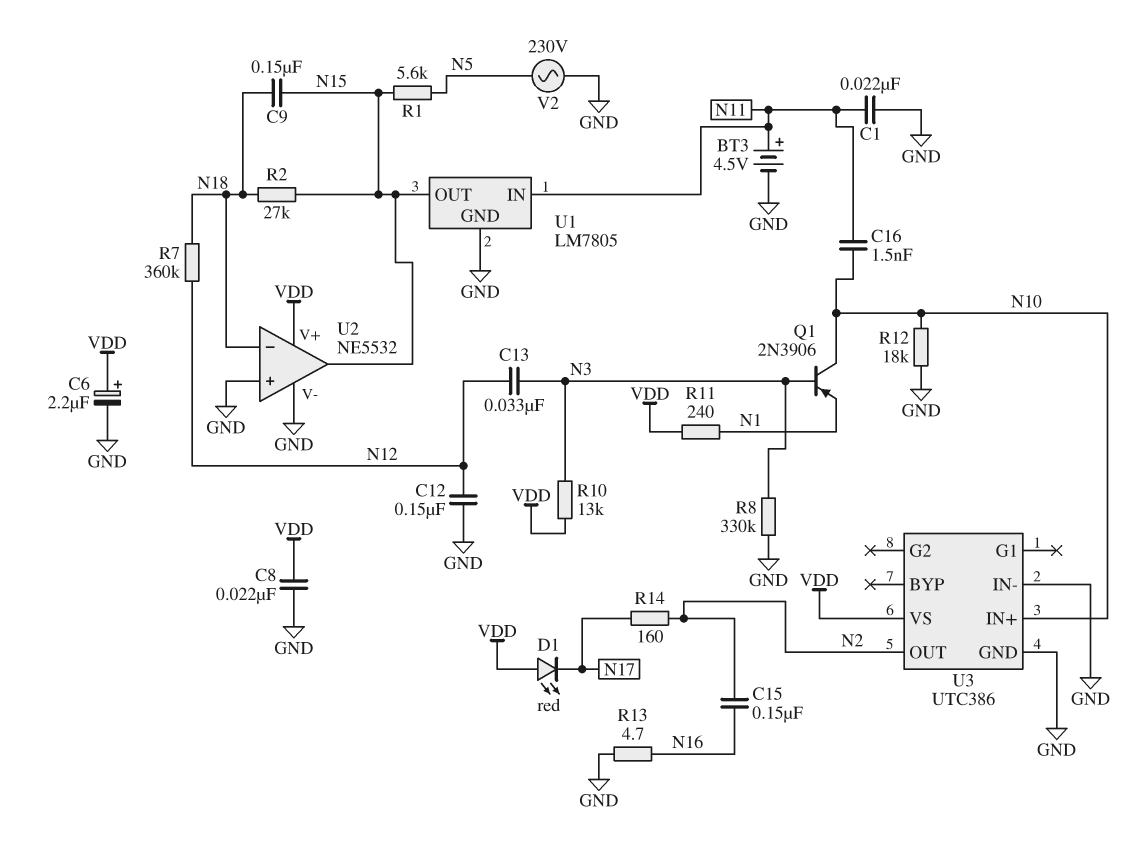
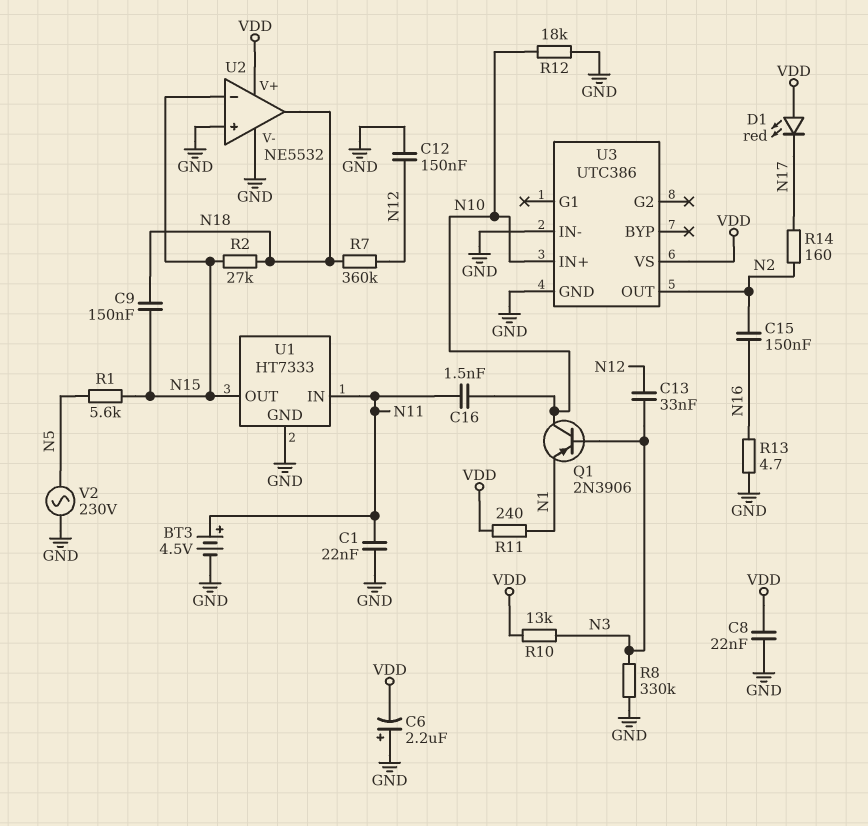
C6: 2.2uF (plus VDD, minus GND) -> 2.2uF (plus GND, minus VDD)
U1: LM7805 -> HT7333
U2 pin in-: N18 -> N15
U2 pin out: N15 -> N18

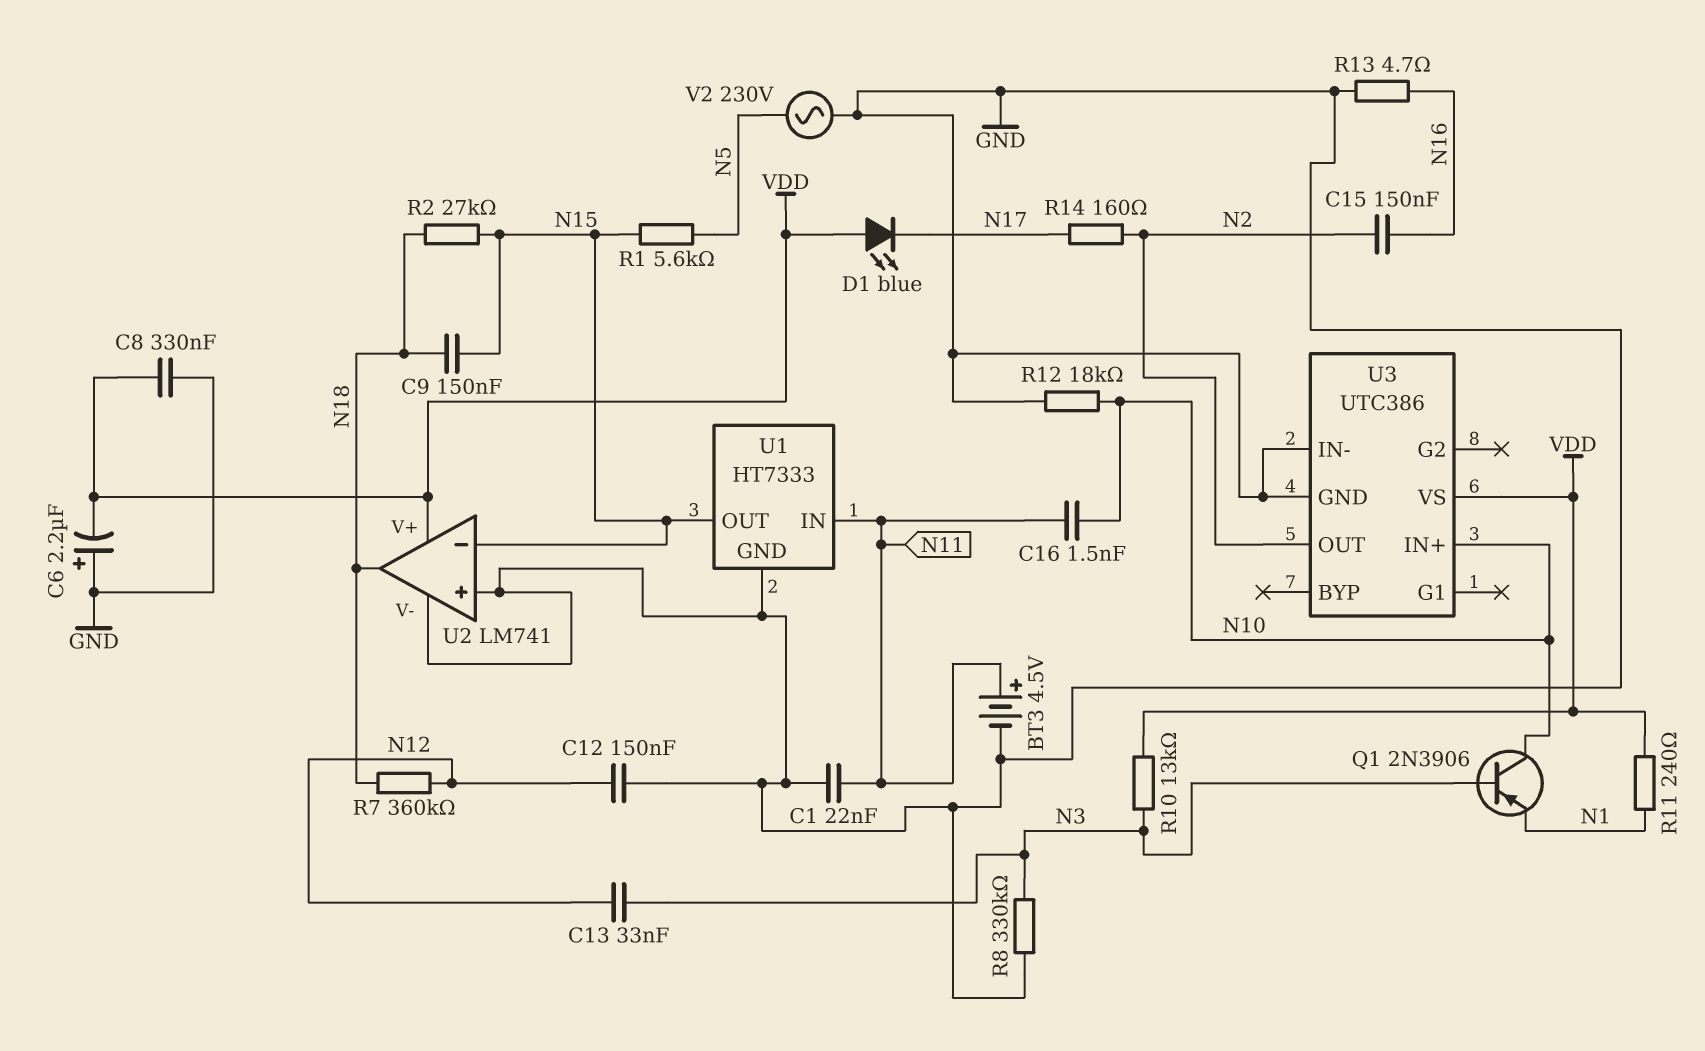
C8: 22nF (GND, VDD) -> 330nF (GND, VDD)
D1: LED red (A VDD, K N17) -> LED blue (A VDD, K N17)
U2: NE5532 -> LM741

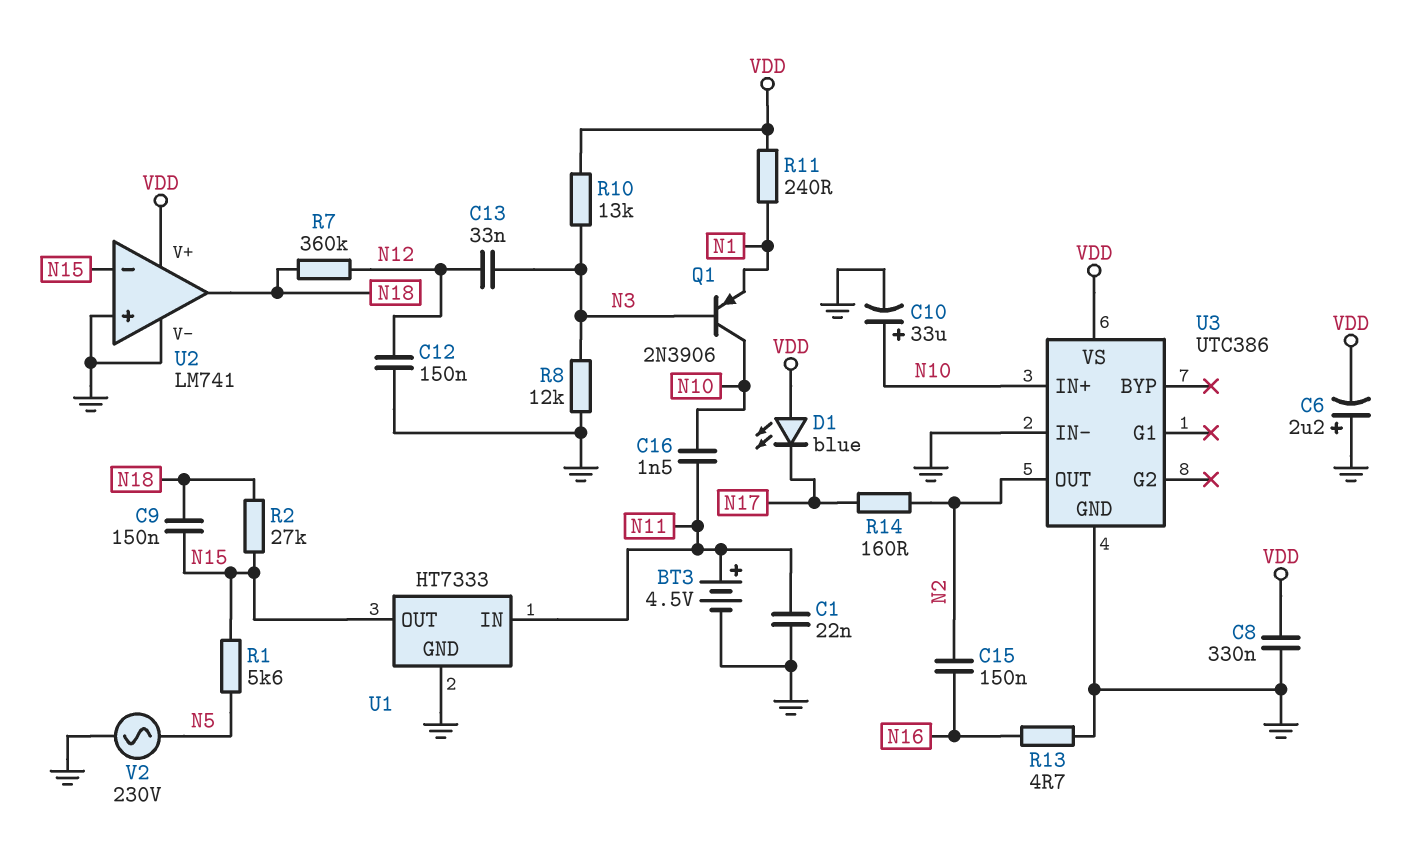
C10: none -> 33uF (plus N10, minus GND)
R8: 330k (GND, N3) -> 12k (GND, N3)
R12: 18k (GND, N10) -> none

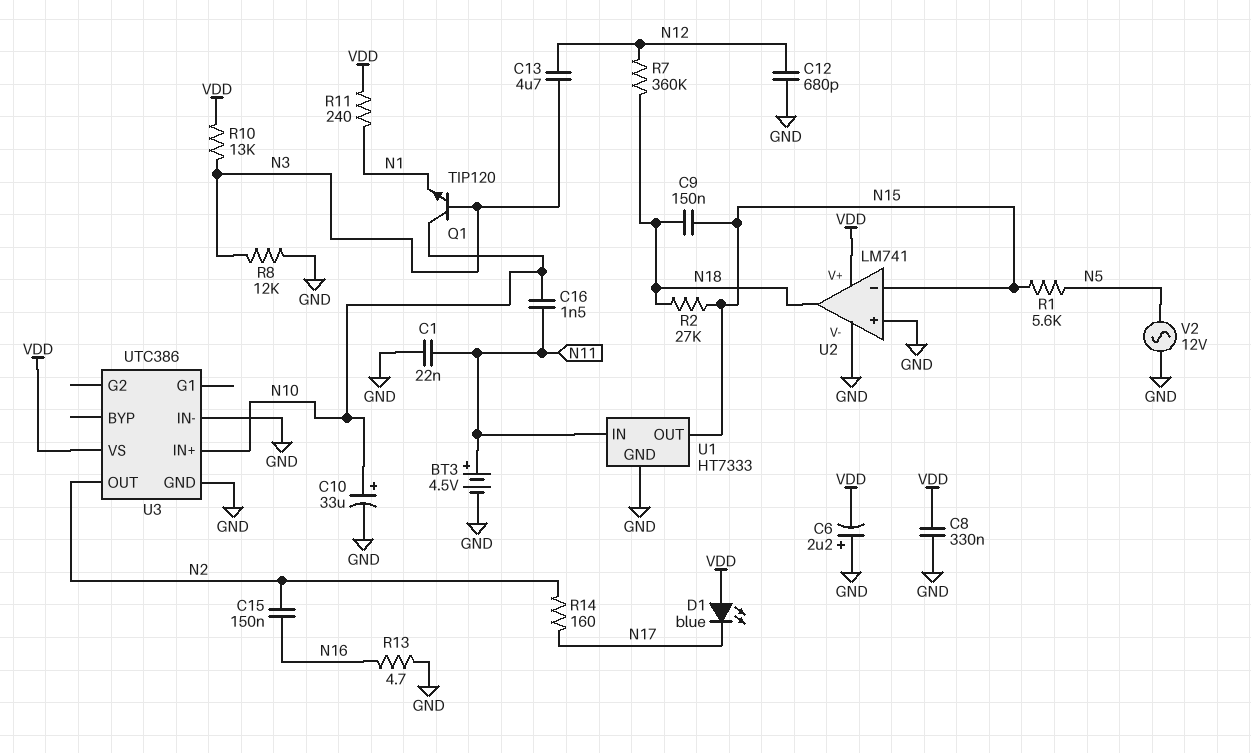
C12: 150nF (GND, N12) -> 680pF (GND, N12)
C13: 33nF (N3, N12) -> 4.7uF (N3, N12)
Q1: PNP 2N3906 (B N3, C N10, E N1) -> NPN TIP120 (B N3, C N10, E N1)
V2: AC 230V (GND, N5) -> AC 12V (GND, N5)

